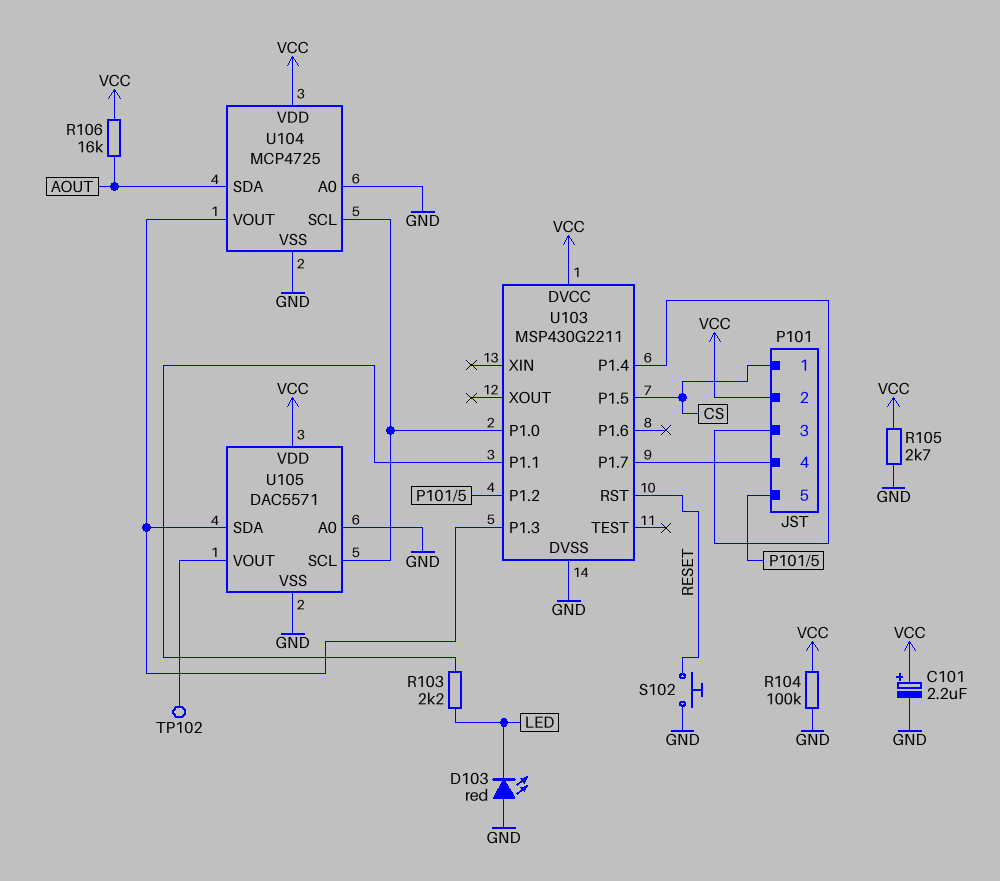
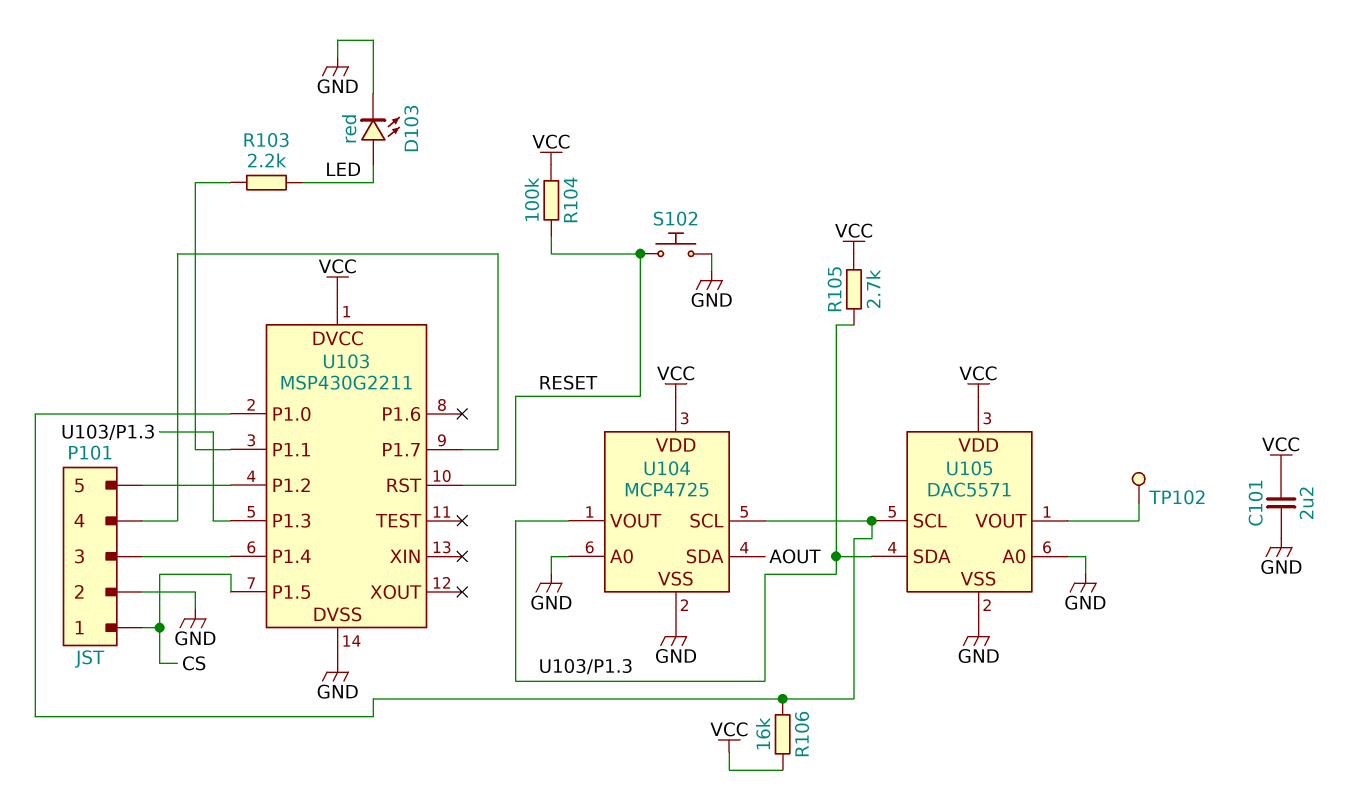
C101: 2.2uF (plus VCC, minus GND) -> 2.2uF (GND, VCC)
D103: LED red (A GND, K LED) -> LED red (A LED, K GND)
P101 pin 2: VCC -> GND
R104: 100k (GND, VCC) -> 100k (RESET, VCC)
R105: 2.7k (GND, VCC) -> 2.7k (U103/P1.3, VCC)
R106: 16k (AOUT, VCC) -> 16k (U103/P1.0, VCC)

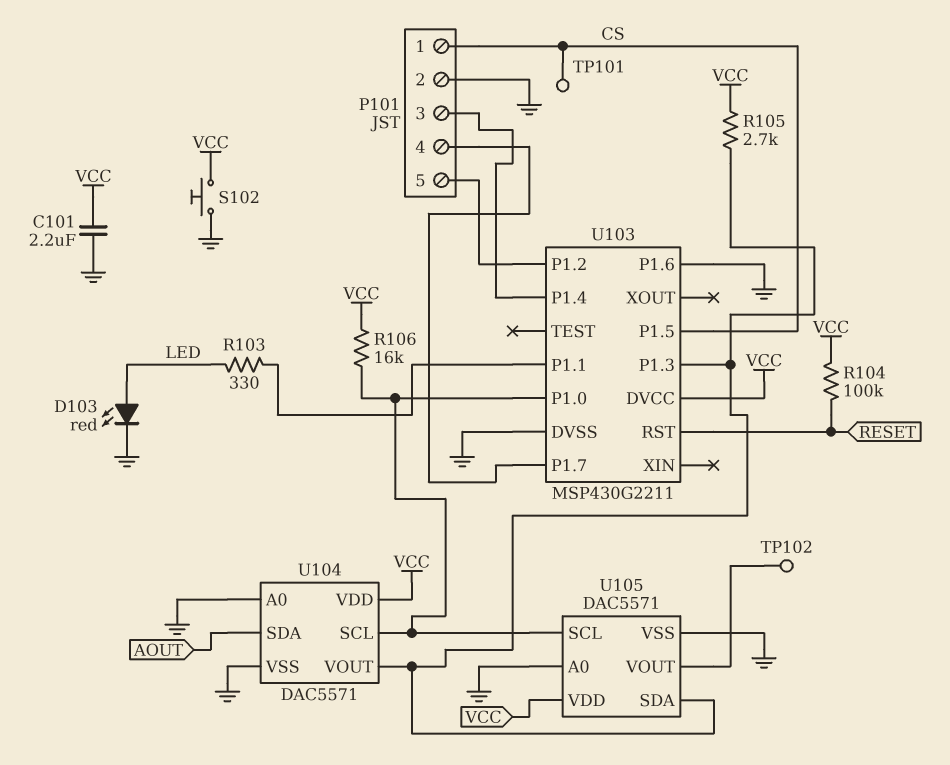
R103: 2.2k (LED, U103/P1.1) -> 330 (LED, U103/P1.1)
S102: button (GND, RESET) -> button (GND, VCC)
TP101: none -> test point (CS)
U103 pin P1.6: none -> GND
U104: MCP4725 -> DAC5571

